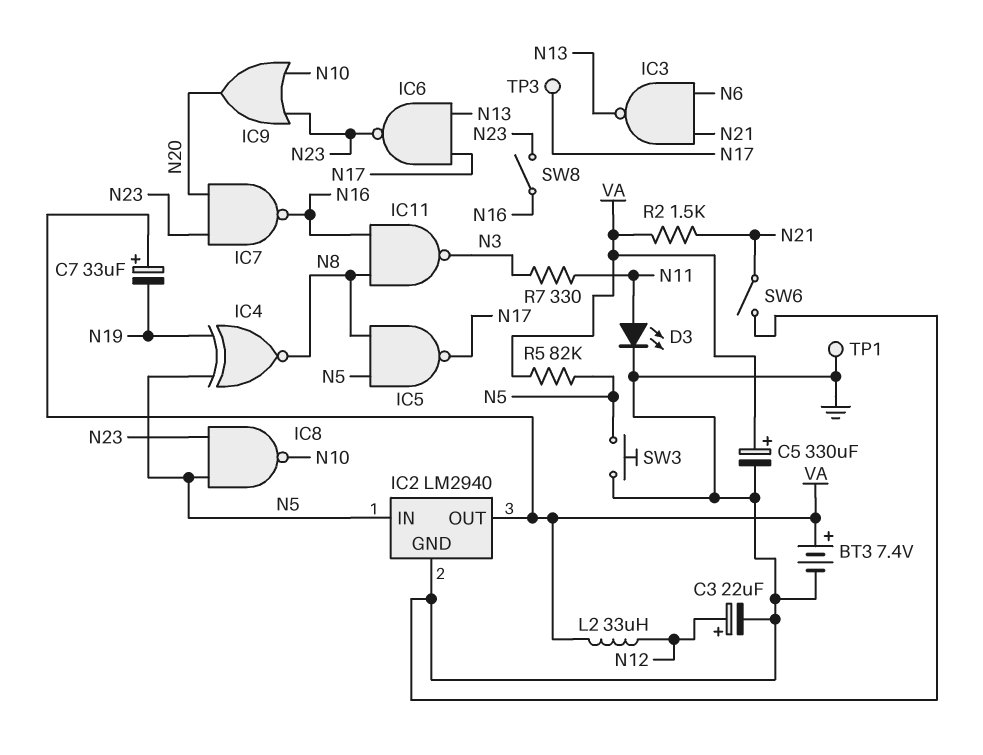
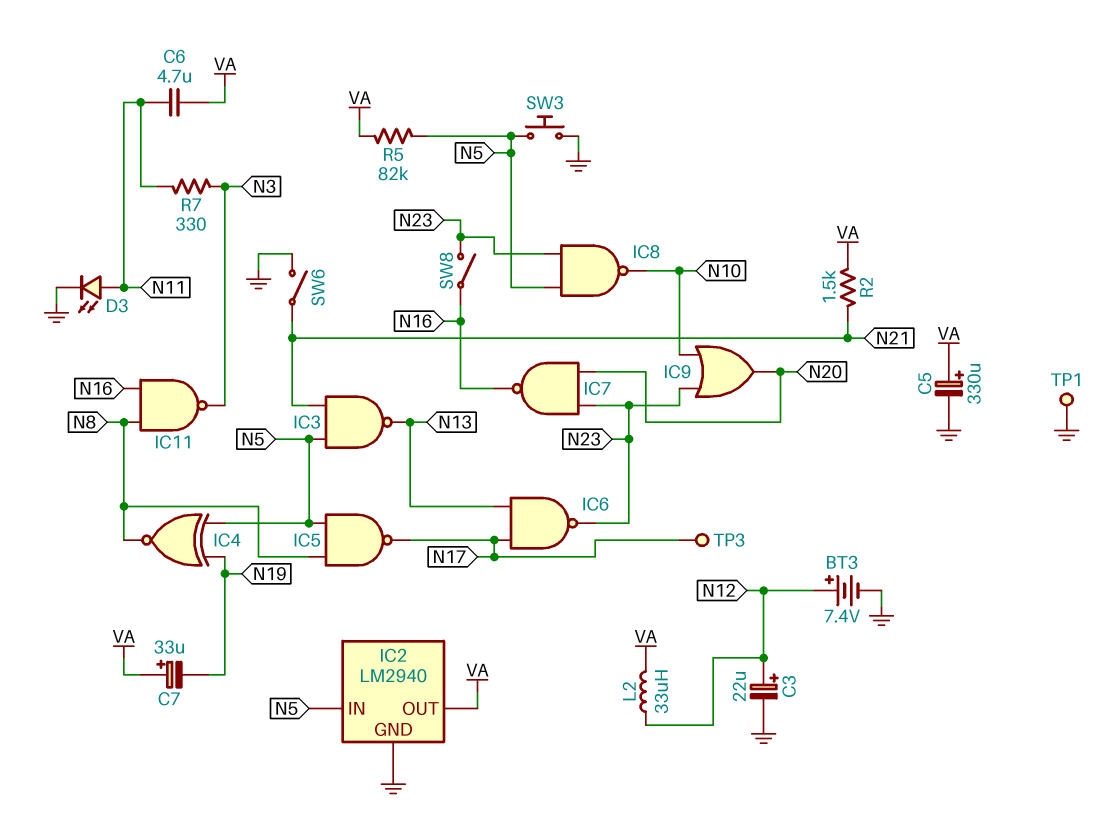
BT3: 7.4V (plus VA, minus GND) -> 7.4V (plus N12, minus GND)
C6: none -> 4.7uF (N11, VA)
IC3: NAND (in N6, in N21, out N13) -> NAND (in N5, in N21, out N13)

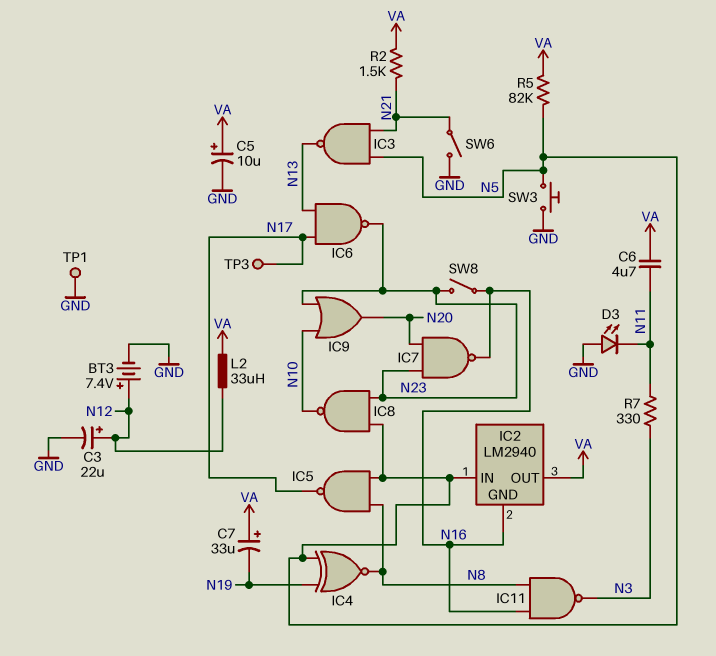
C5: 330uF (plus VA, minus GND) -> 10uF (plus VA, minus GND)
D3: LED (A N11, K GND) -> LED (A GND, K N11)
IC2 pin GND: GND -> N16

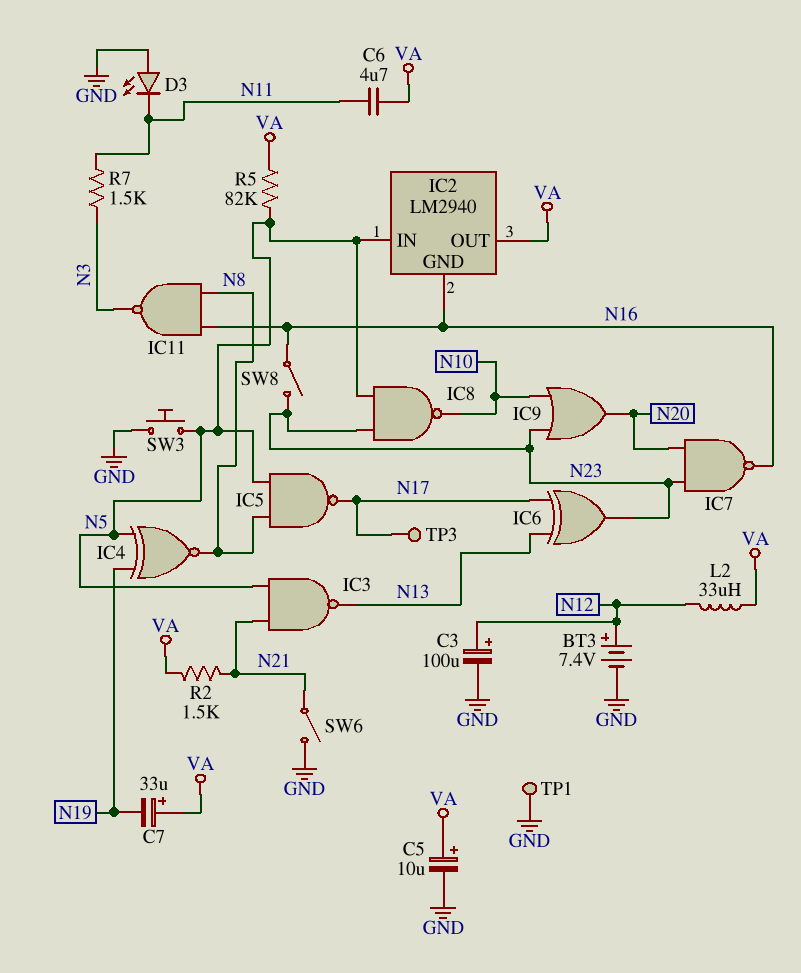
C3: 22uF (plus N12, minus GND) -> 100uF (plus N12, minus GND)
IC6: NAND (in N13, in N17, out N23) -> XOR (in N13, in N17, out N23)
R7: 330 (N3, N11) -> 1.5k (N3, N11)

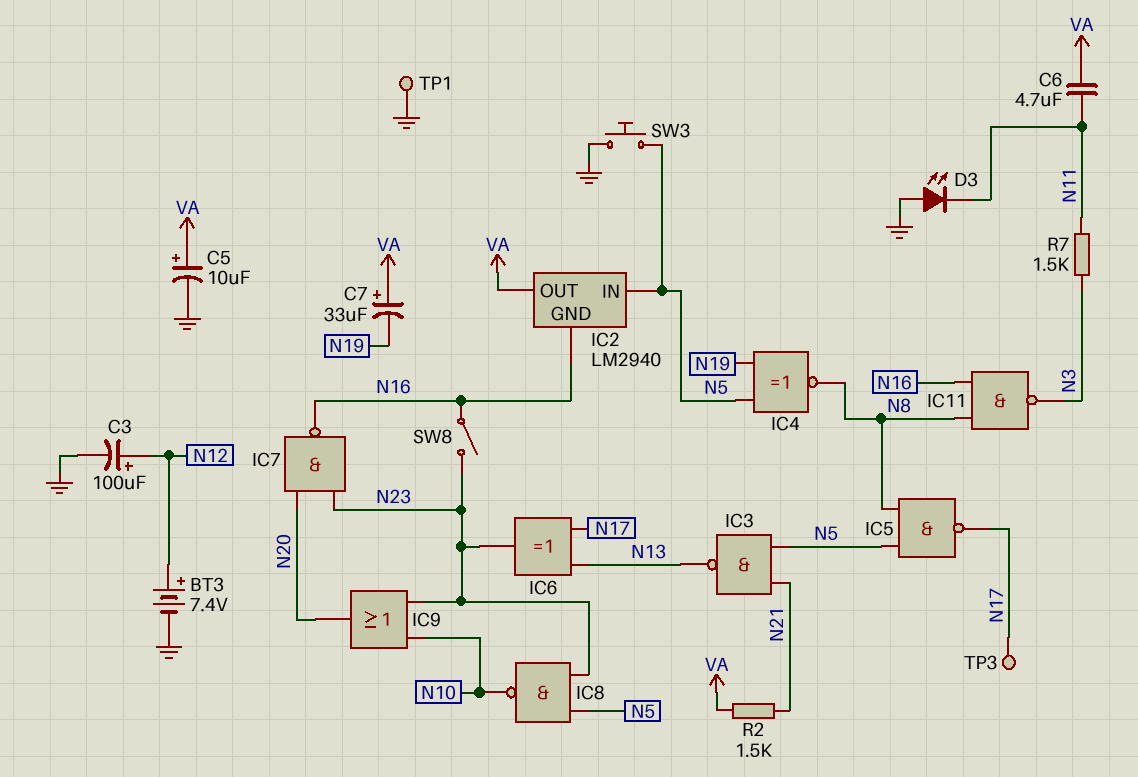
L2: 33uH (N12, VA) -> none
R5: 82k (N5, VA) -> none
SW6: switch (GND, N21) -> none

